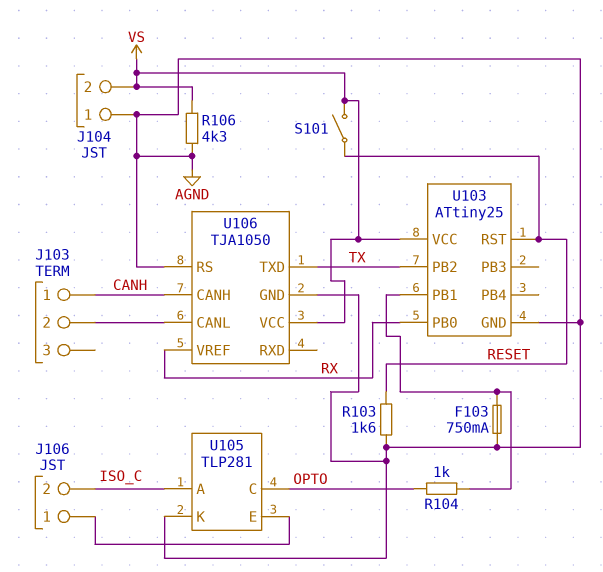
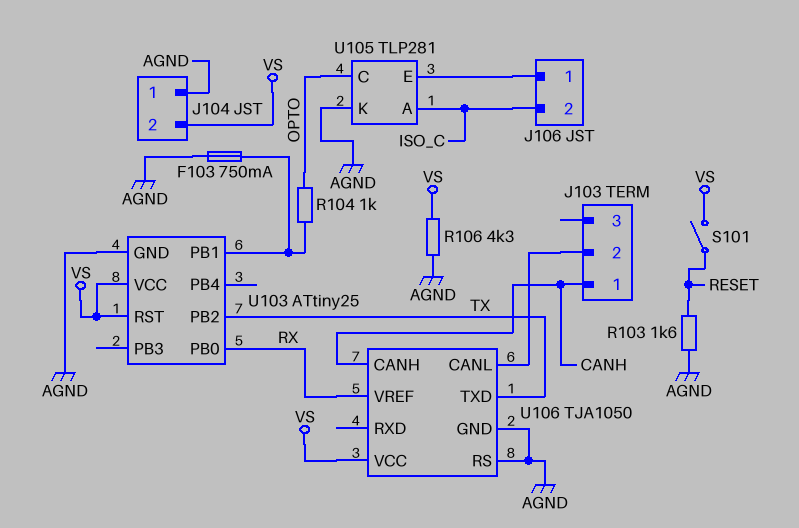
U103 pin RST: RESET -> VS

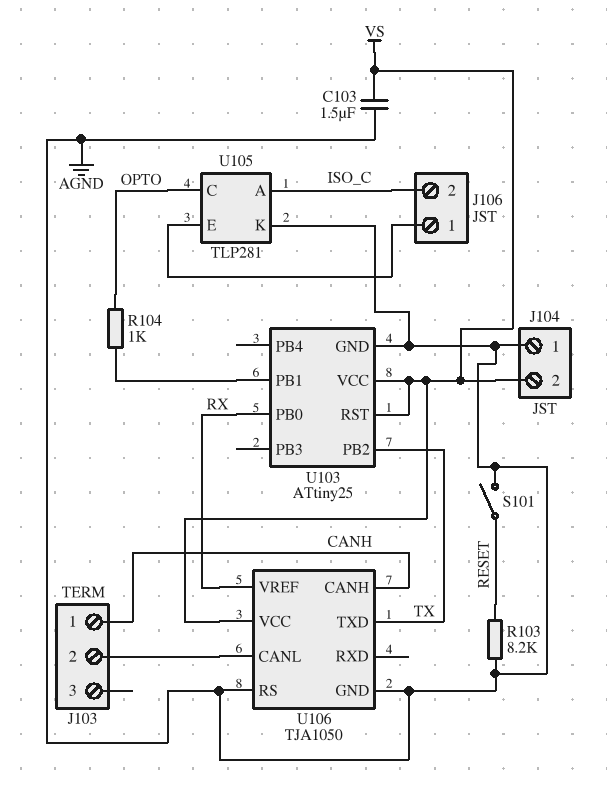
C103: none -> 1.5uF (AGND, VS)
F103: 750mA (AGND, U103/PB1) -> none
R103: 1.6k (AGND, RESET) -> 8.2k (AGND, RESET)
R106: 4.3k (AGND, VS) -> none
S101: switch (RESET, VS) -> switch (AGND, RESET)

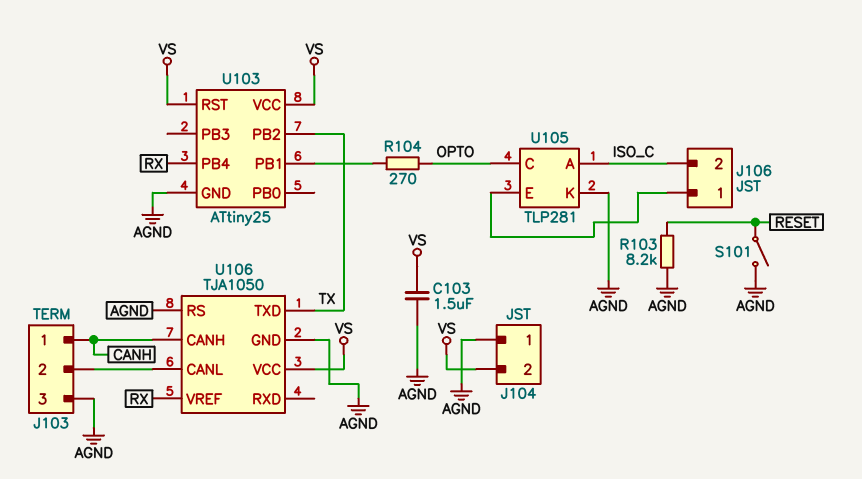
J103 pin 3: none -> AGND
R104: 1k (OPTO, U103/PB1) -> 270 (OPTO, U103/PB1)
U103 pin PB0: RX -> none
U103 pin PB4: none -> RX

